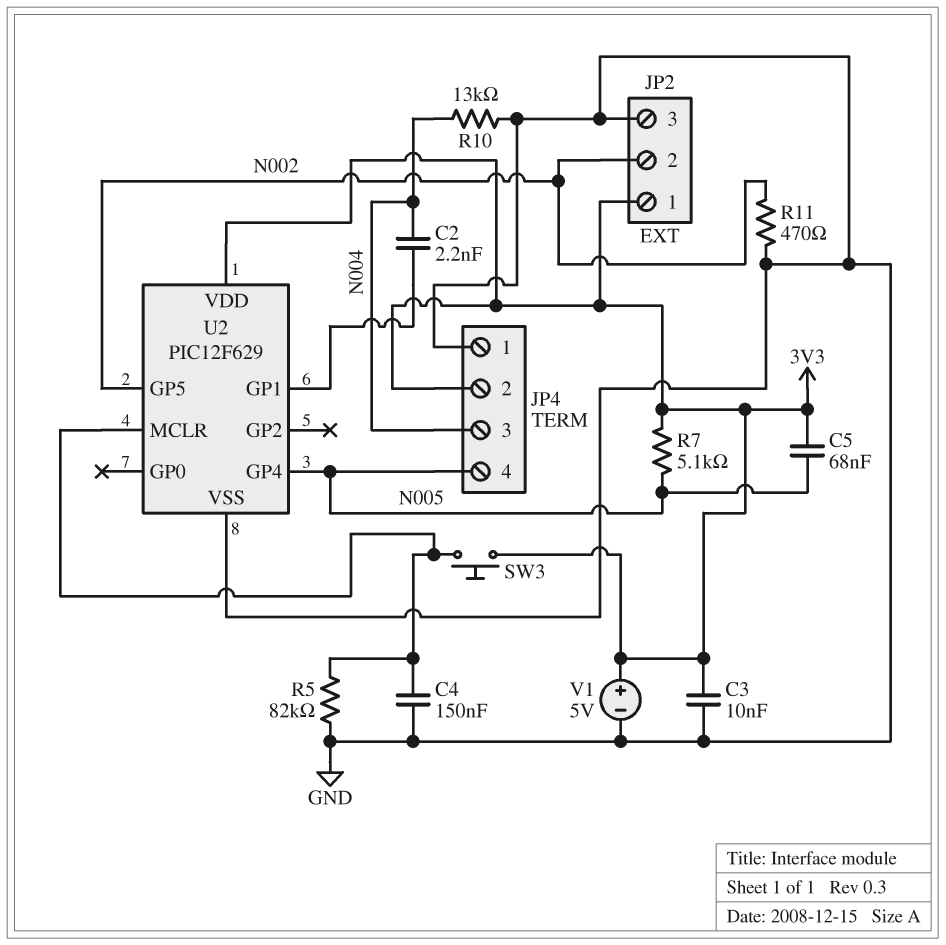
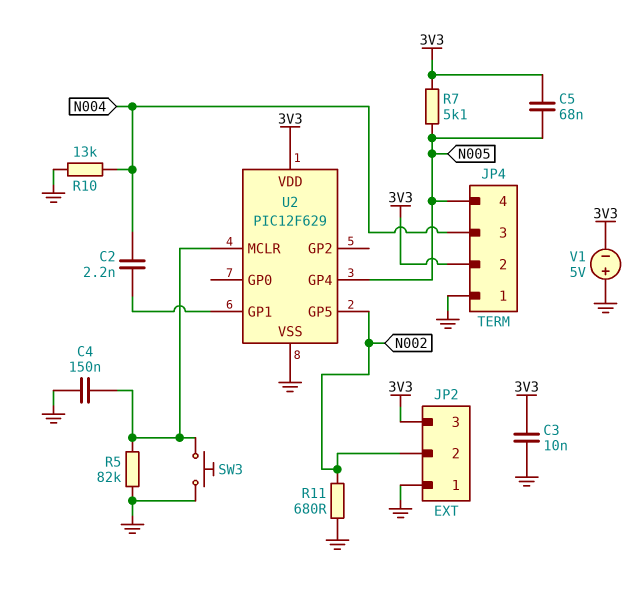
JP2 pin 1: 3V3 -> GND
JP2 pin 3: GND -> 3V3
R11: 470 (GND, N002) -> 680 (GND, N002)
SW3: button (3V3, U2/MCLR) -> button (GND, U2/MCLR)
V1: 5V (plus 3V3, minus GND) -> 5V (plus GND, minus 3V3)

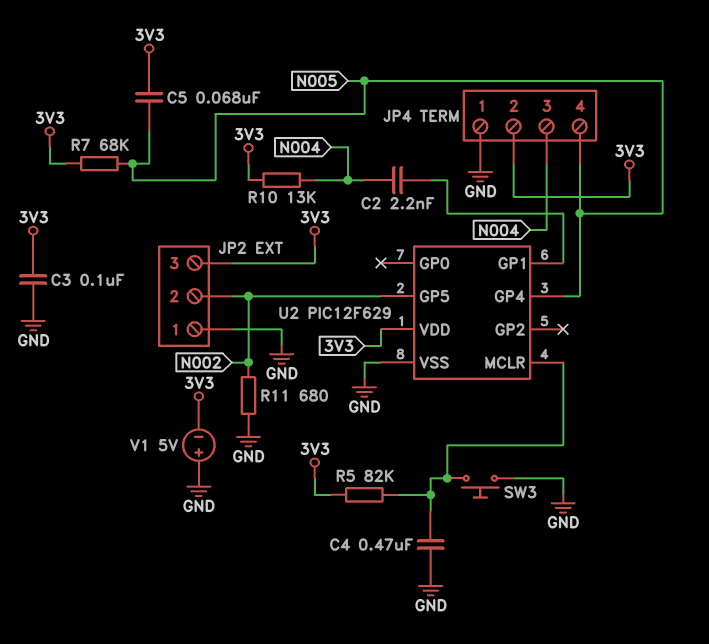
C3: 10nF (3V3, GND) -> 100nF (3V3, GND)
C4: 150nF (GND, U2/MCLR) -> 470nF (GND, U2/MCLR)
R5: 82k (GND, U2/MCLR) -> 82k (3V3, U2/MCLR)
R7: 5.1k (3V3, N005) -> 68k (3V3, N005)
R10: 13k (GND, N004) -> 13k (3V3, N004)

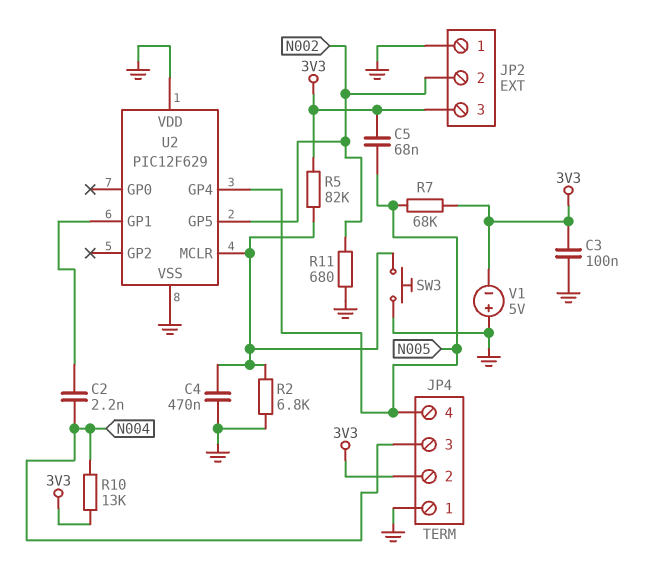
R2: none -> 6.8k (GND, U2/MCLR)
U2 pin VDD: 3V3 -> GND

